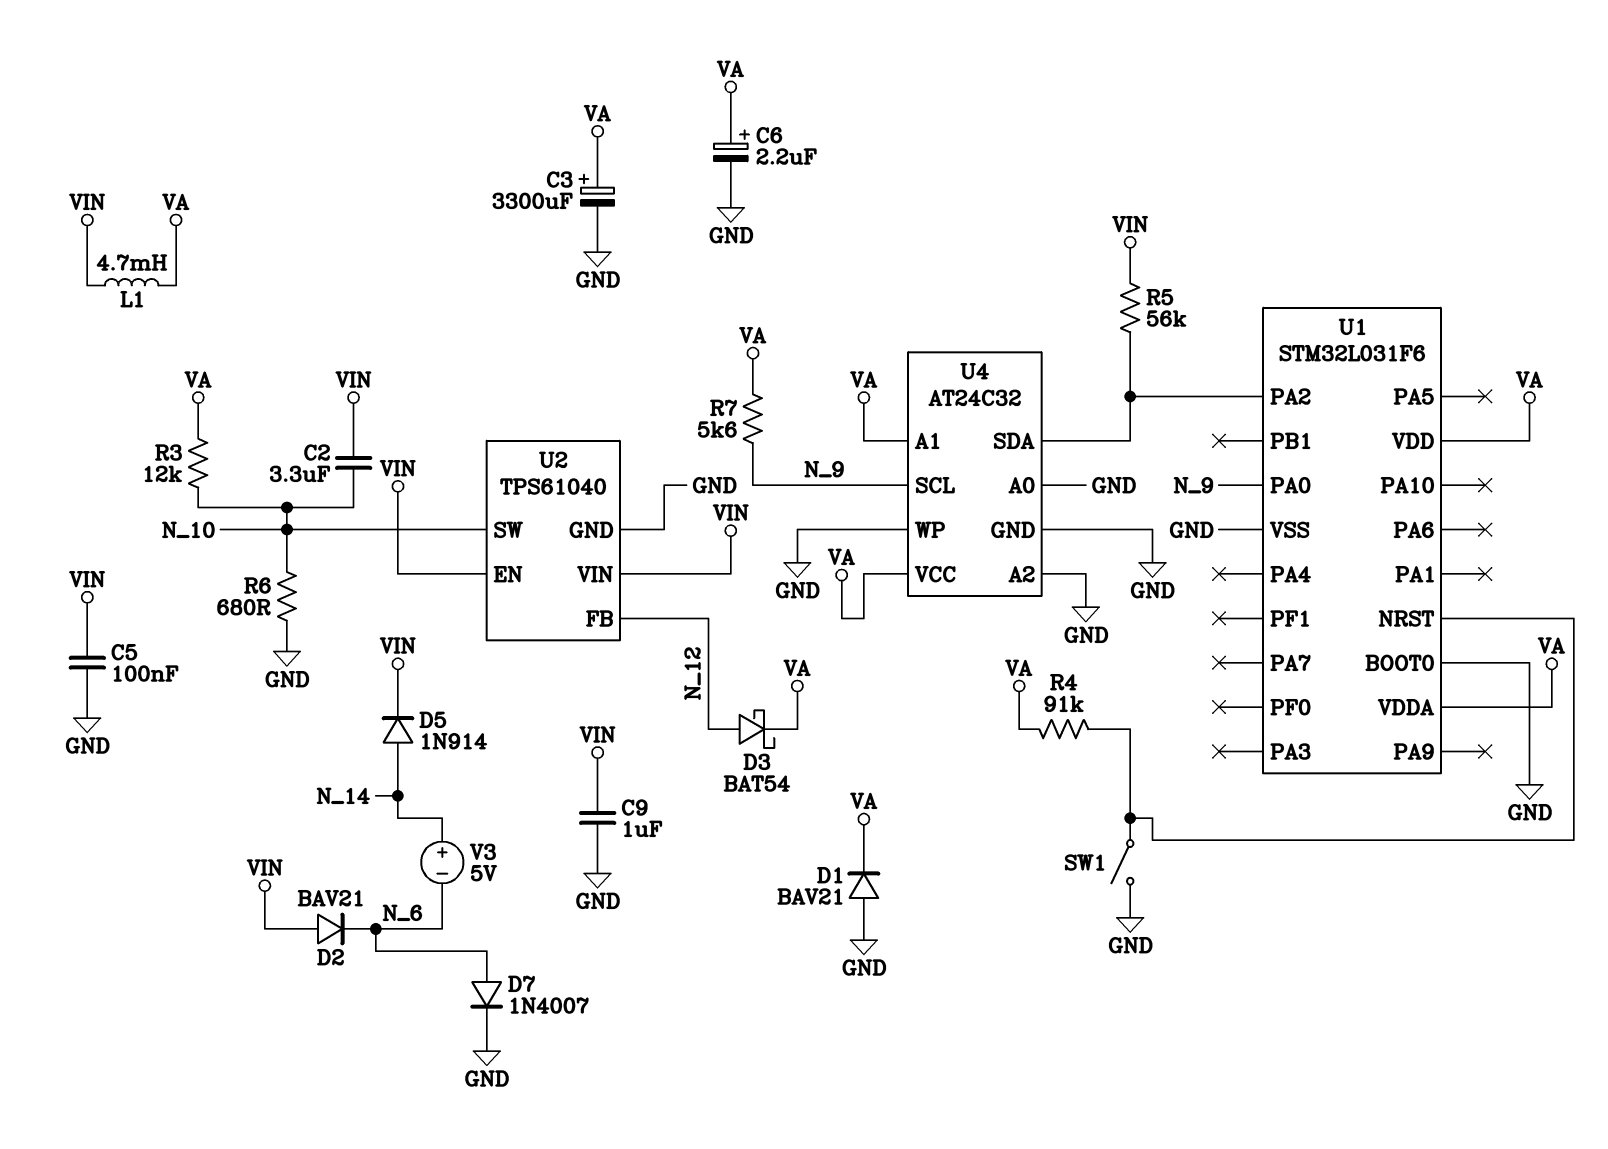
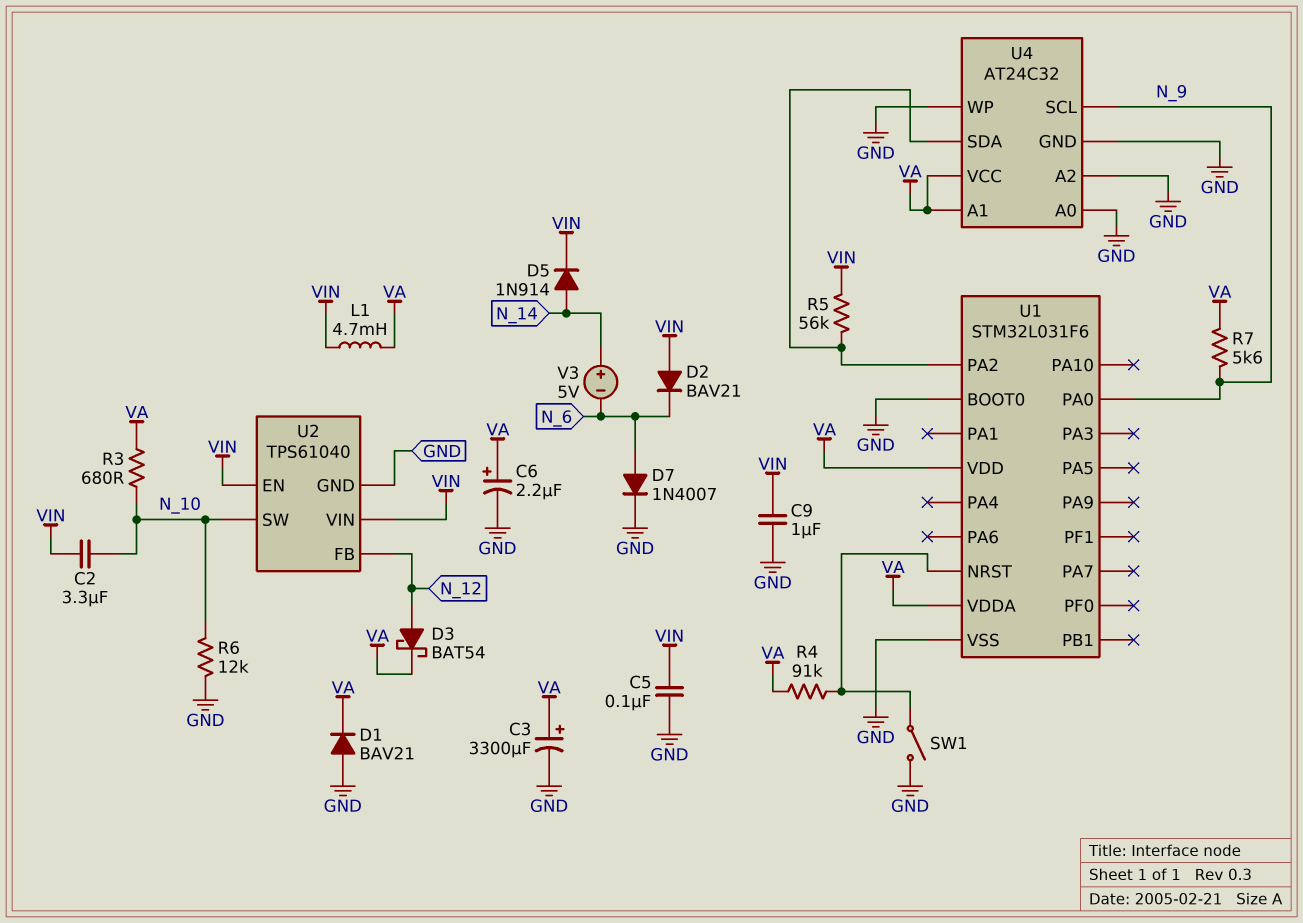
R3: 12k (N_10, VA) -> 680 (N_10, VA)
R6: 680 (GND, N_10) -> 12k (GND, N_10)

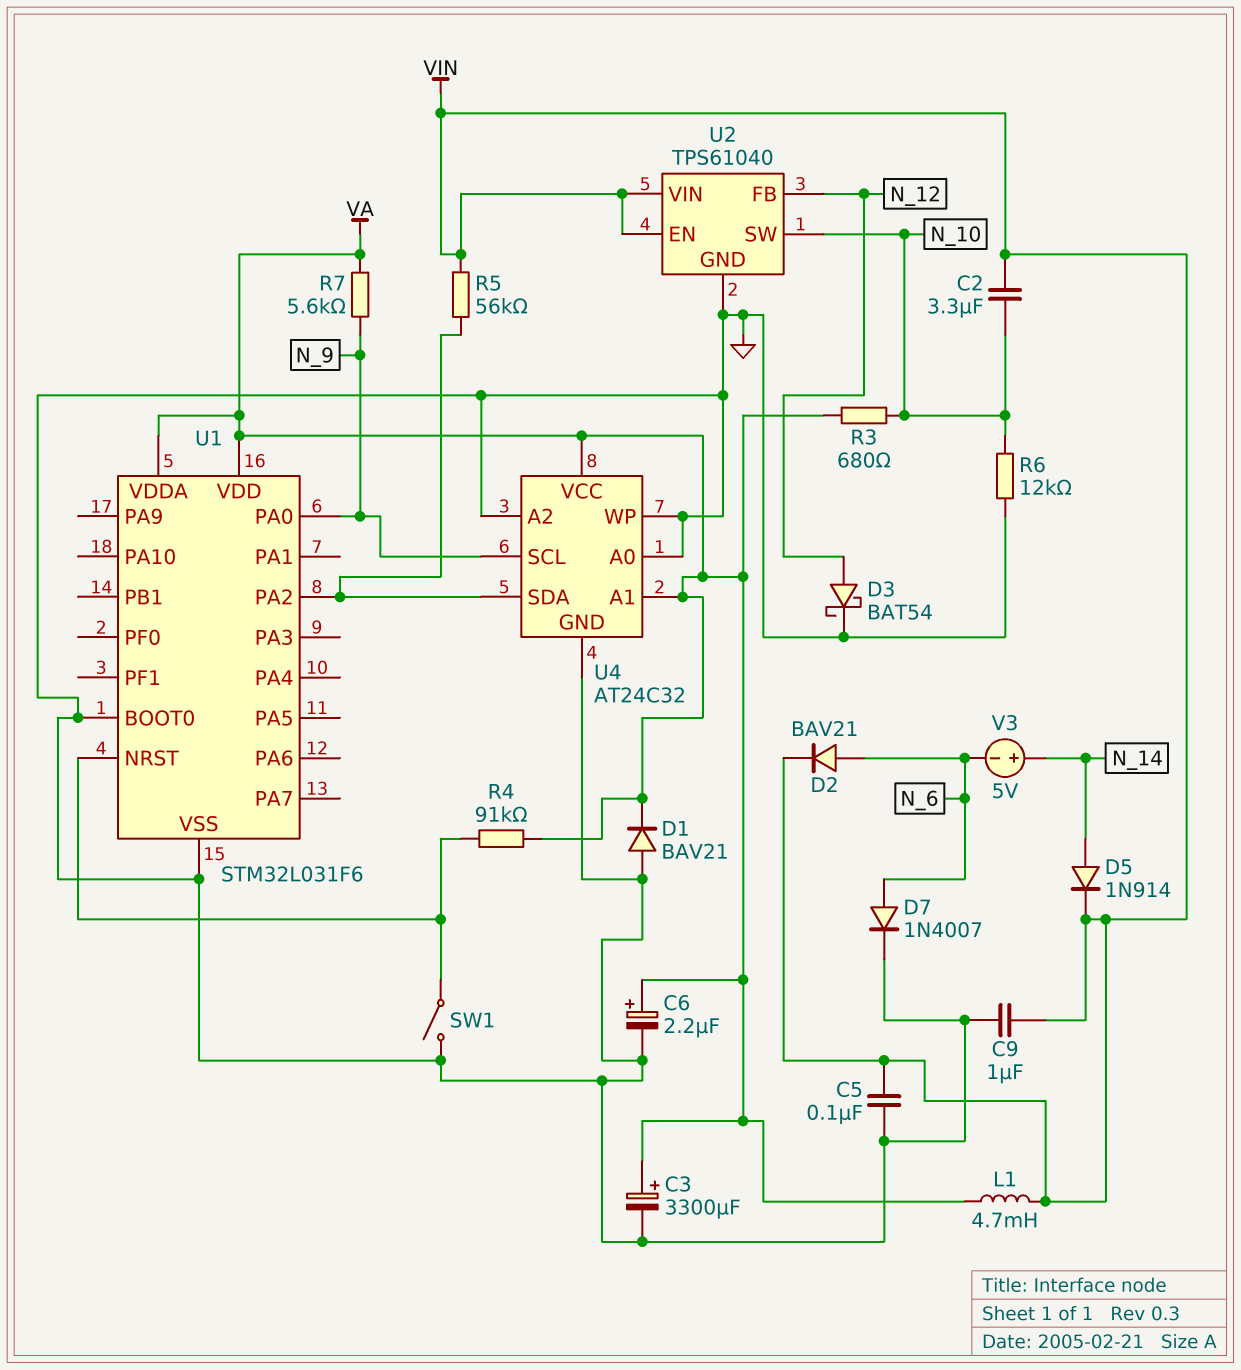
D2: diode BAV21 (A VIN, K N_6) -> diode BAV21 (A N_6, K VIN)
D3: schottky BAT54 (A N_12, K VA) -> schottky BAT54 (A N_12, K GND)

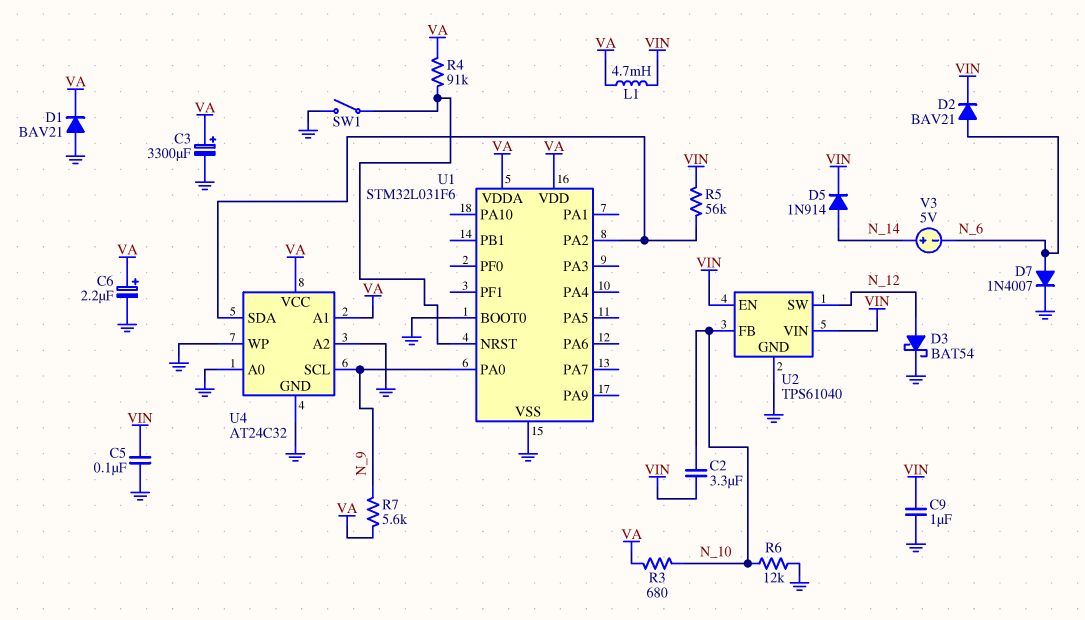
U2 pin FB: N_12 -> N_10
U2 pin SW: N_10 -> N_12

